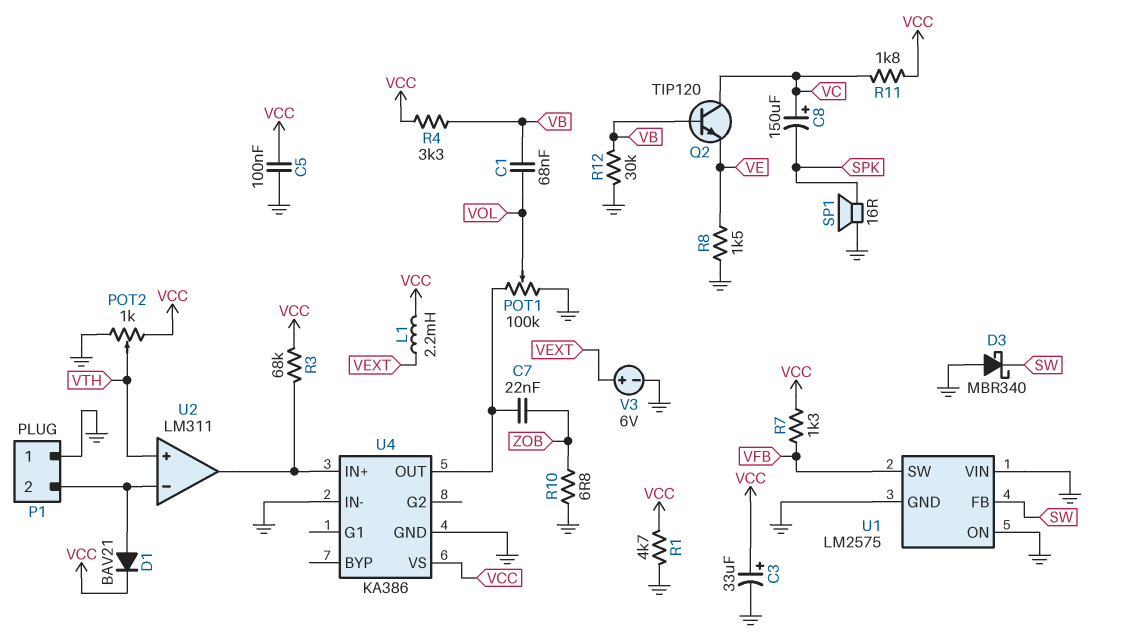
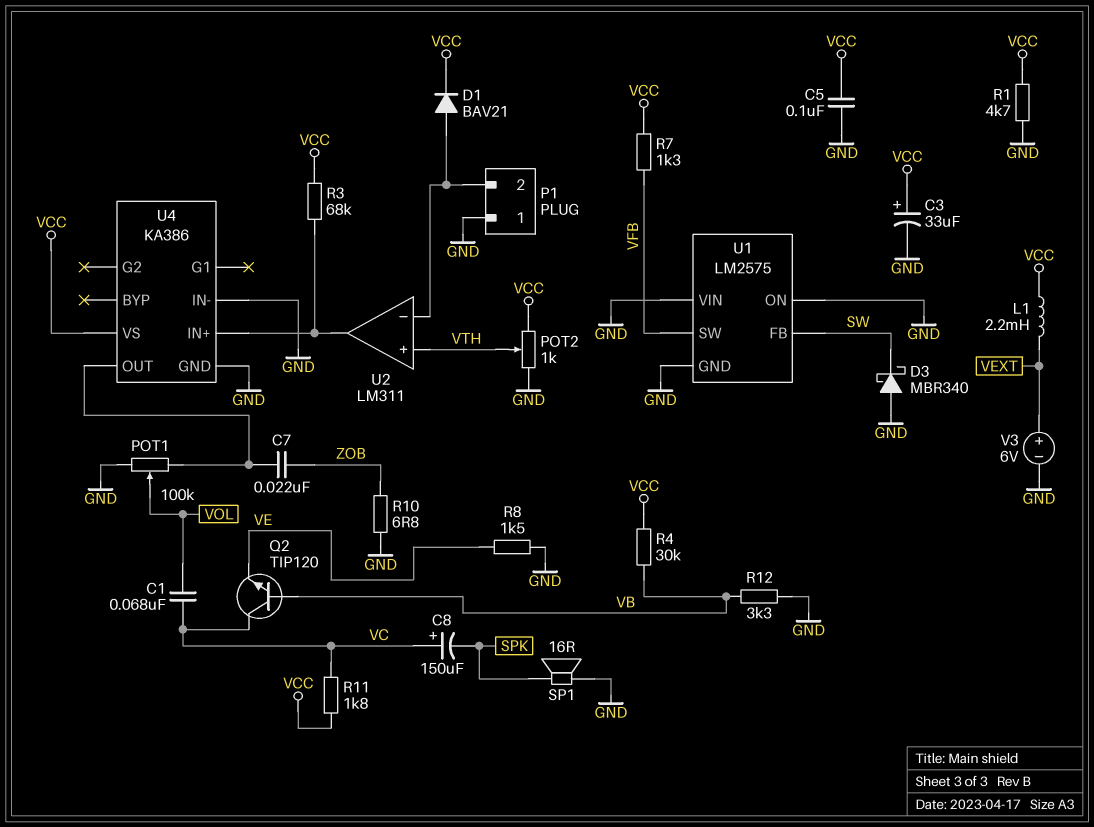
C1: 68nF (VB, VOL) -> 68nF (VC, VOL)
R4: 3.3k (VB, VCC) -> 30k (VB, VCC)
R12: 30k (GND, VB) -> 3.3k (GND, VB)

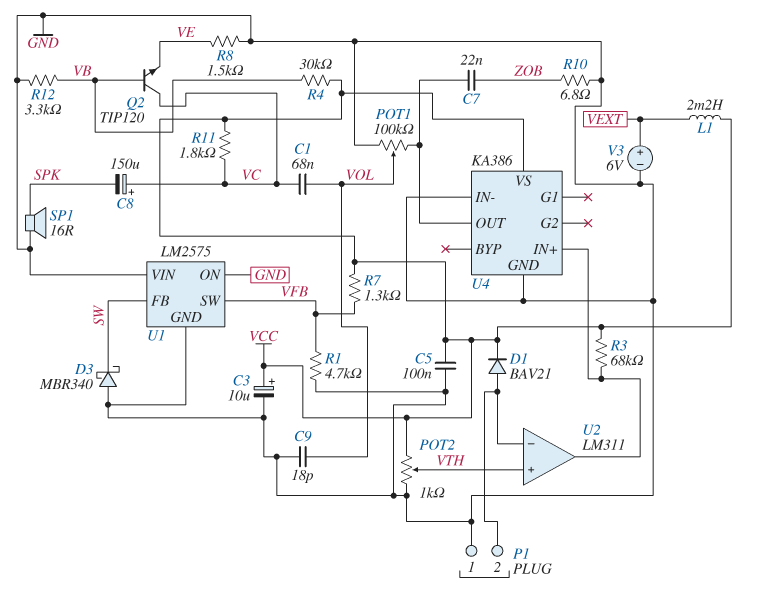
C3: 33uF (plus VCC, minus GND) -> 10uF (plus VCC, minus GND)
C9: none -> 18pF (GND, VOL)
R1: 4.7k (GND, VCC) -> 4.7k (GND, VFB)

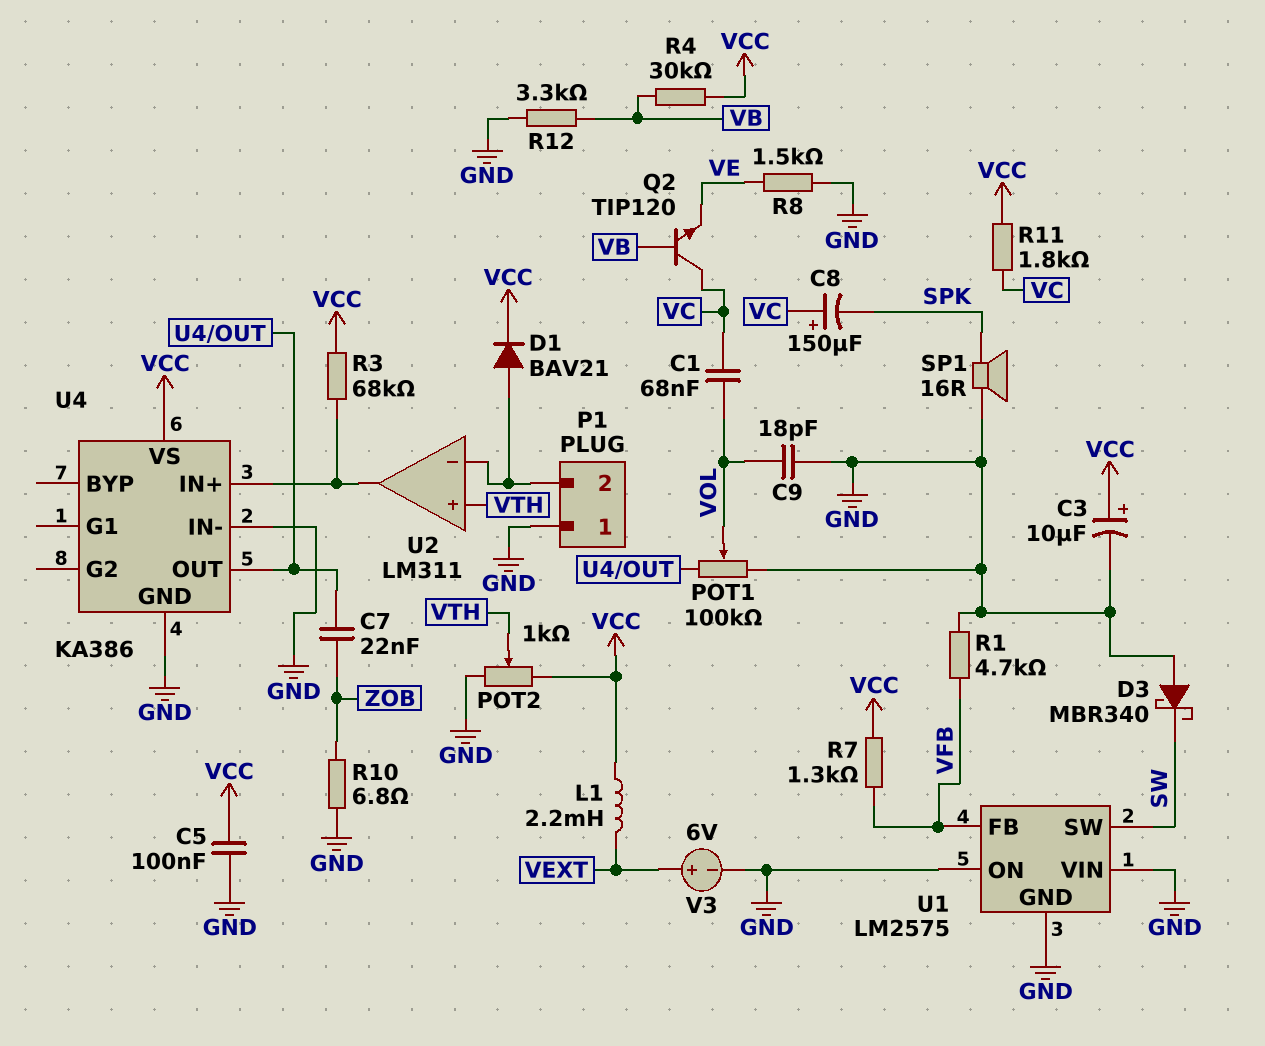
U1 pin FB: SW -> VFB
U1 pin SW: VFB -> SW

